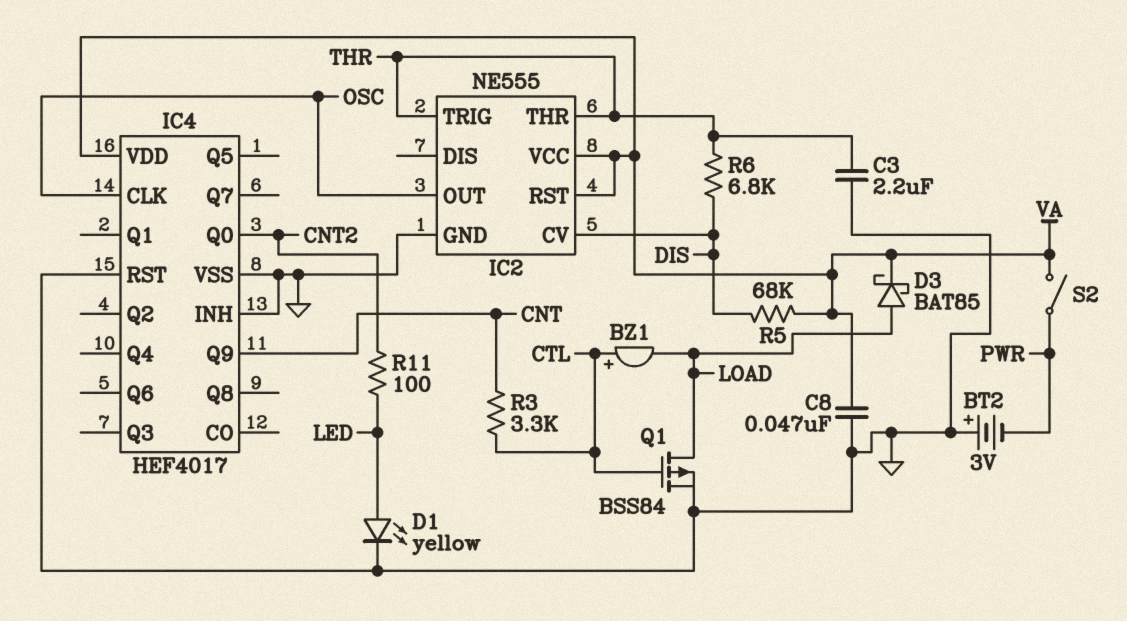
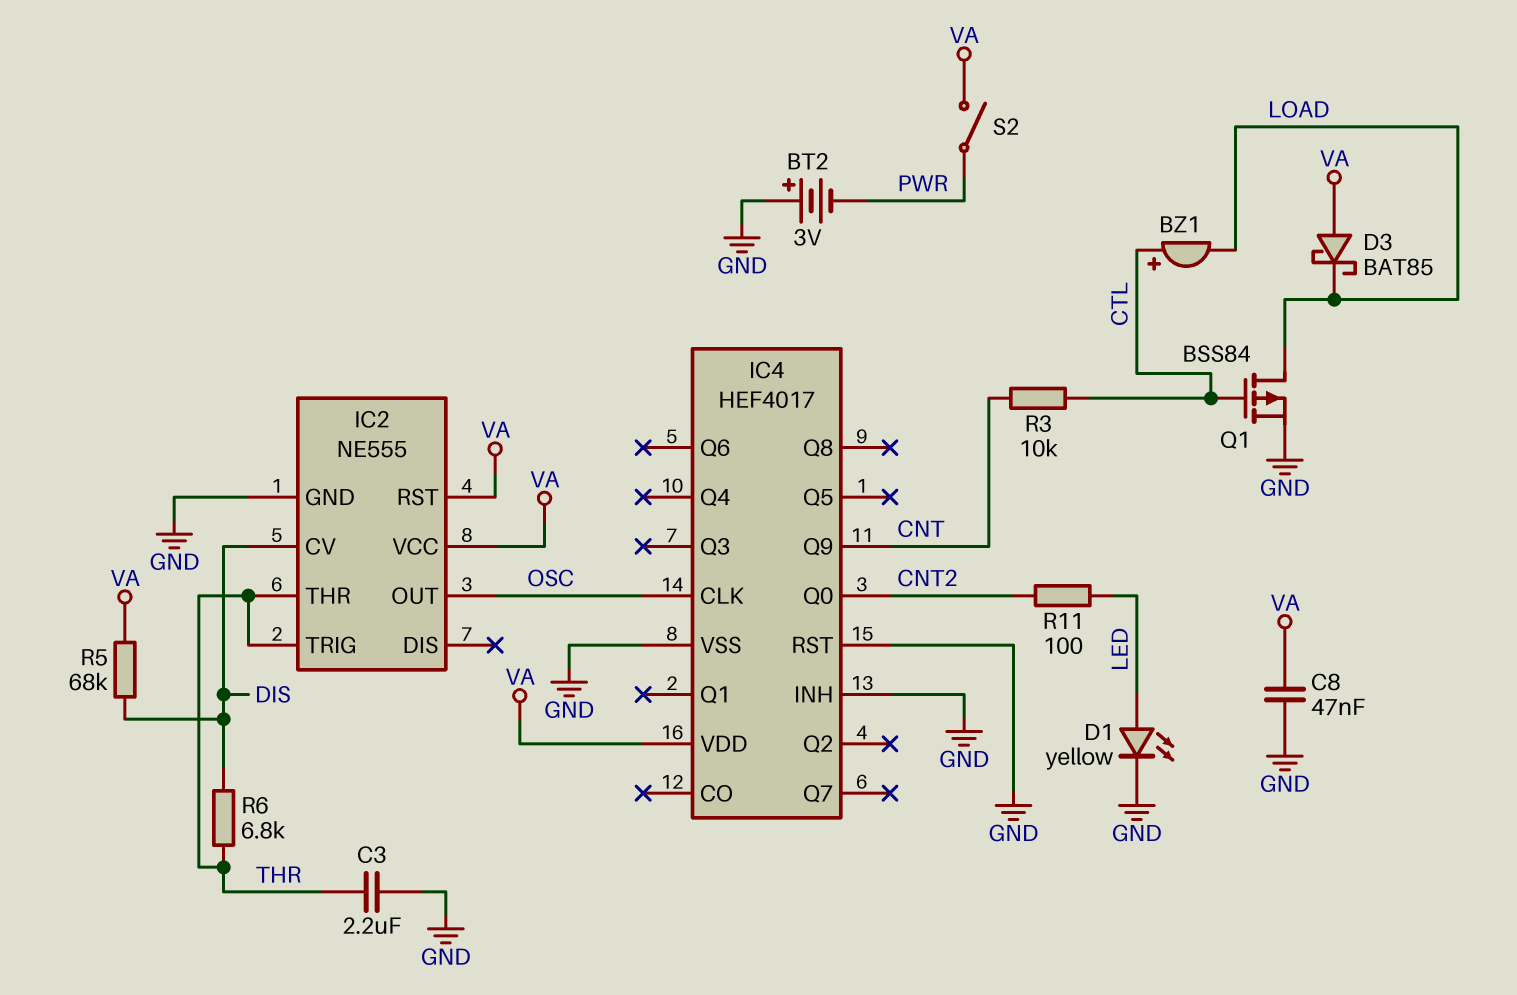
D3: schottky BAT85 (A LOAD, K VA) -> schottky BAT85 (A VA, K LOAD)
R3: 3.3k (CNT, CTL) -> 10k (CNT, CTL)

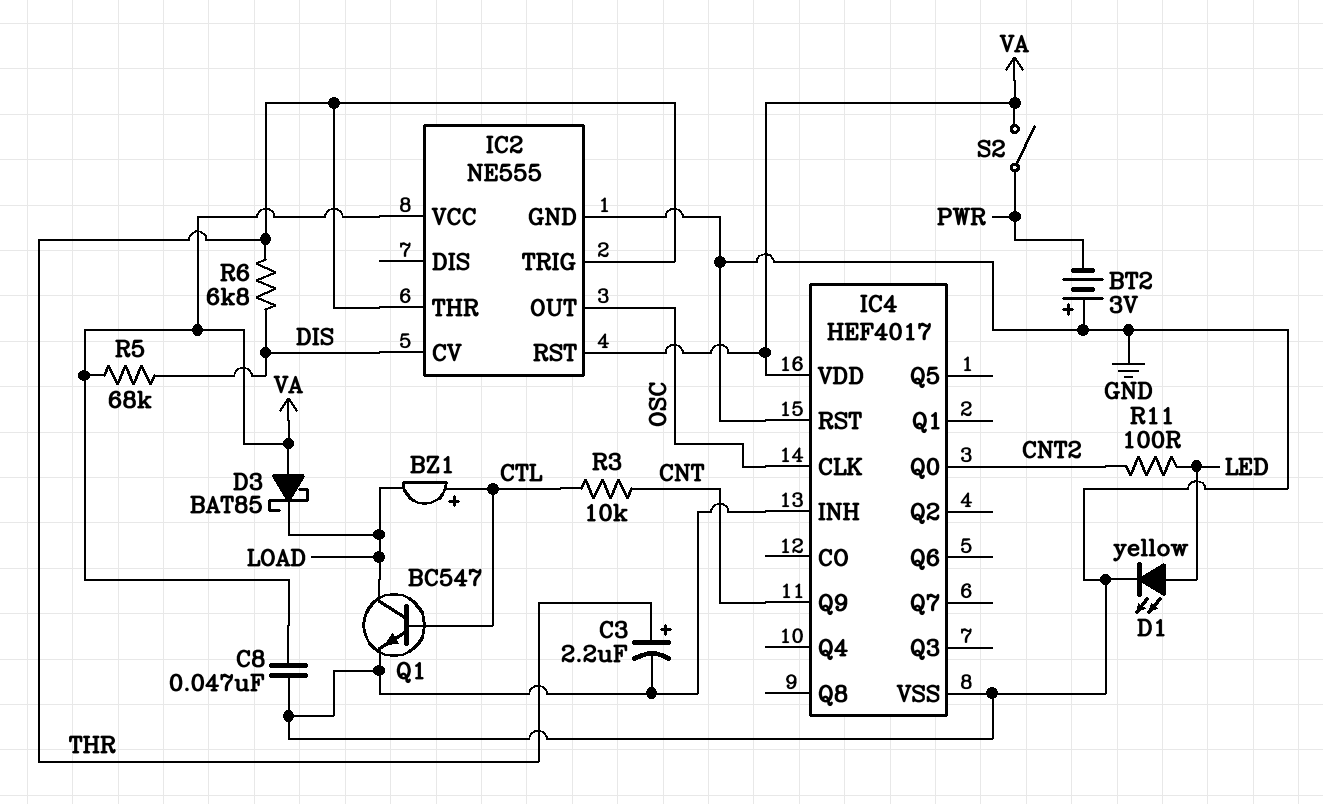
C3: 2.2uF (GND, THR) -> 2.2uF (plus THR, minus GND)
Q1: PMOS BSS84 (G CTL, D LOAD, S GND) -> NPN BC547 (B CTL, C LOAD, E GND)

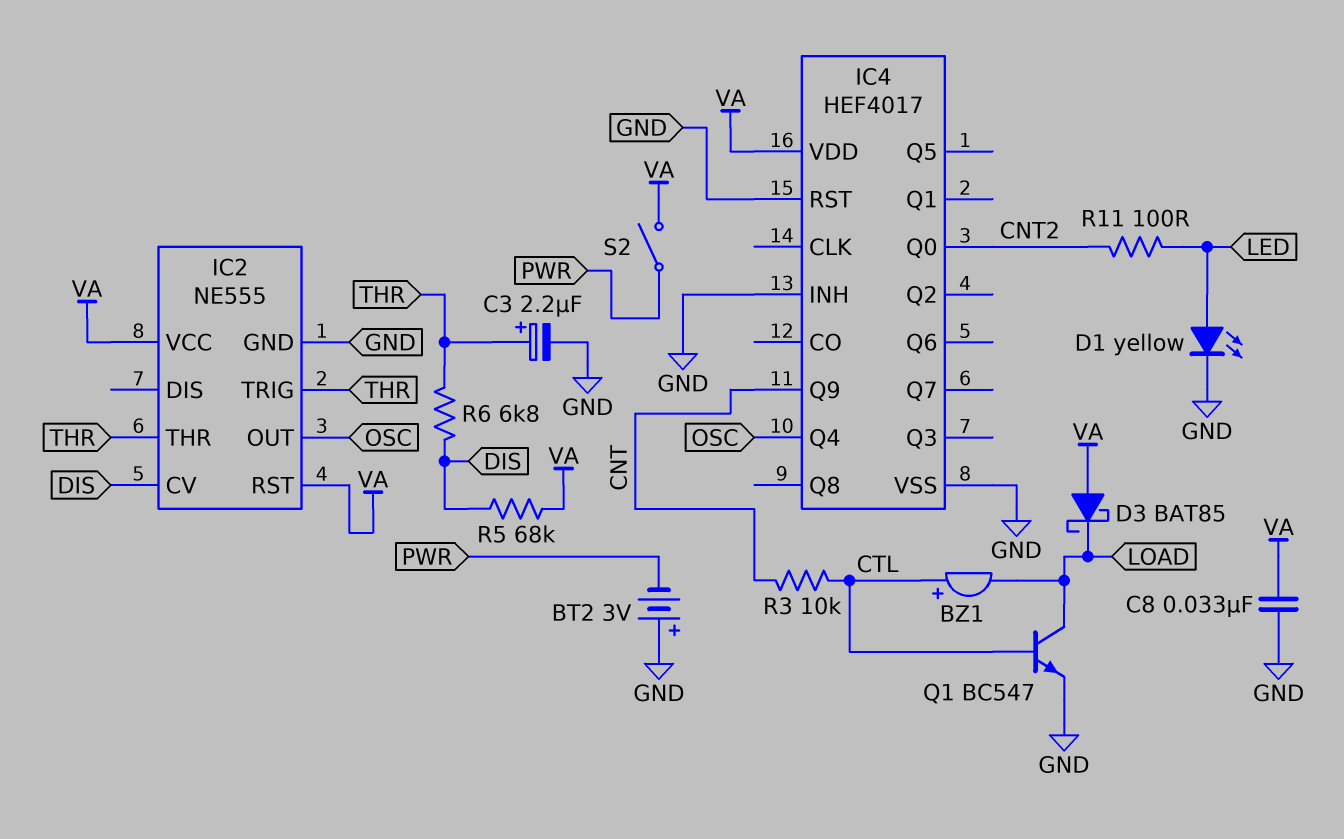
C8: 47nF (GND, VA) -> 33nF (GND, VA)
IC4 pin CLK: OSC -> none
IC4 pin Q4: none -> OSC

